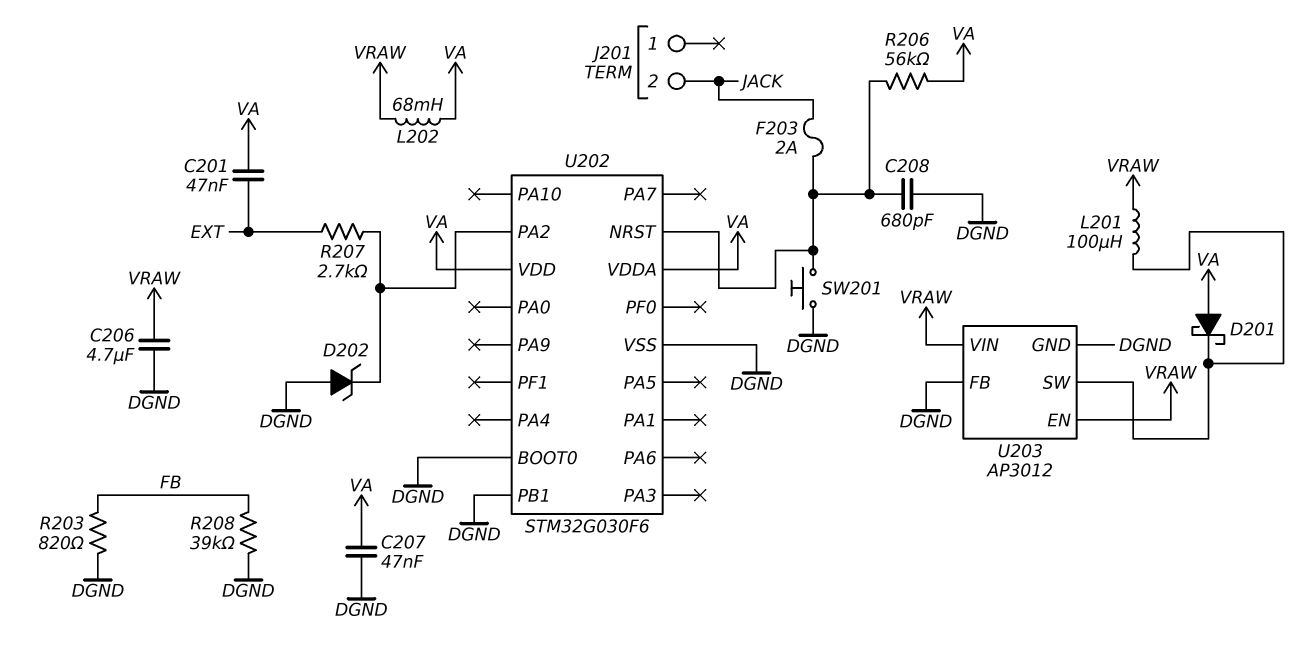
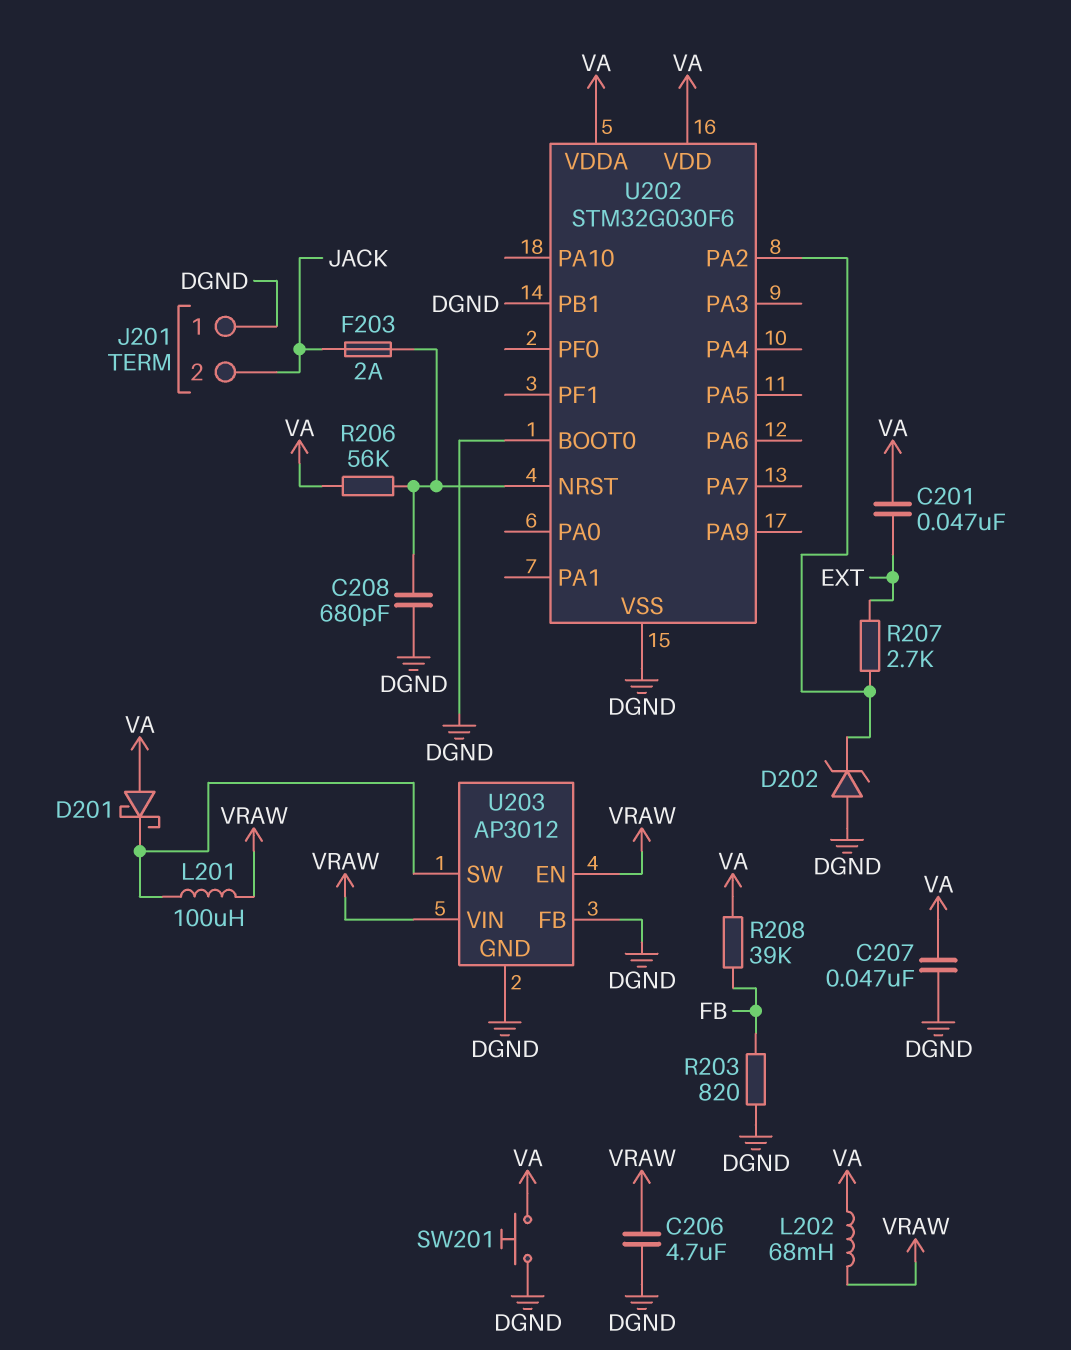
J201 pin 1: none -> DGND
R208: 39k (DGND, FB) -> 39k (FB, VA)
SW201: button (DGND, U202/NRST) -> button (DGND, VA)

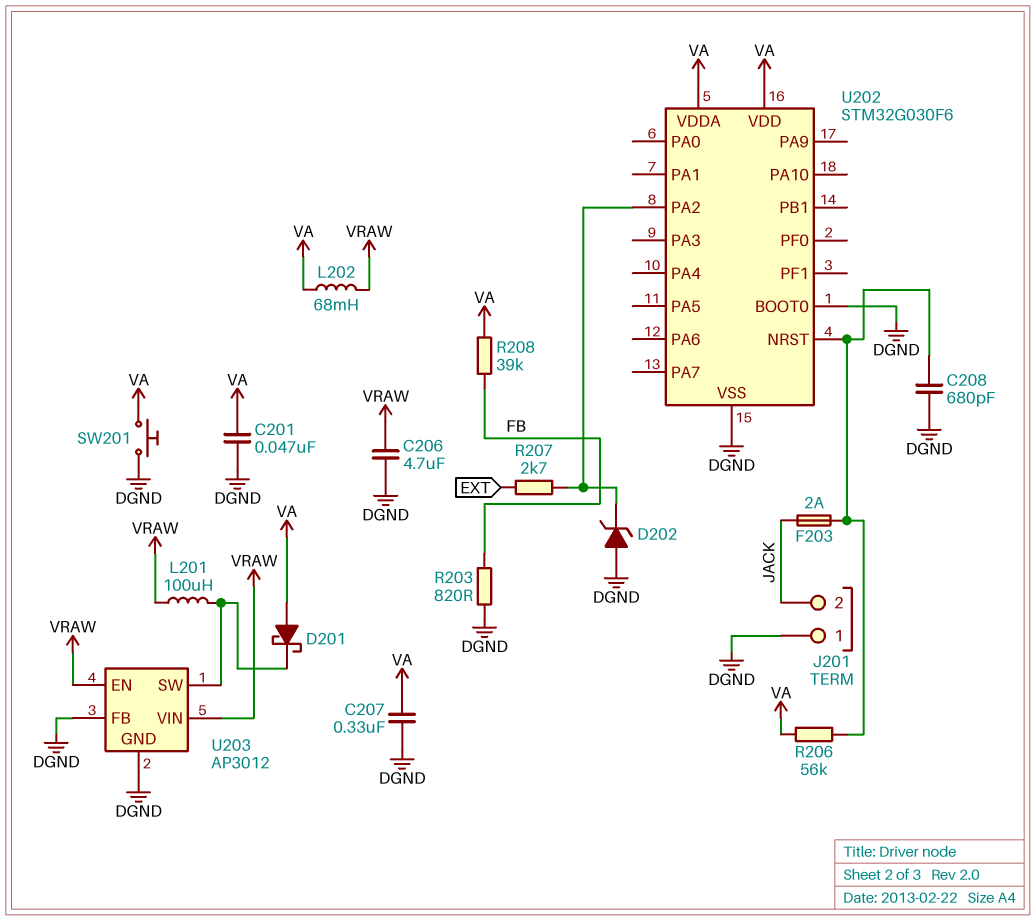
C201: 47nF (EXT, VA) -> 47nF (DGND, VA)
C207: 47nF (DGND, VA) -> 330nF (DGND, VA)
U202 pin PB1: DGND -> none

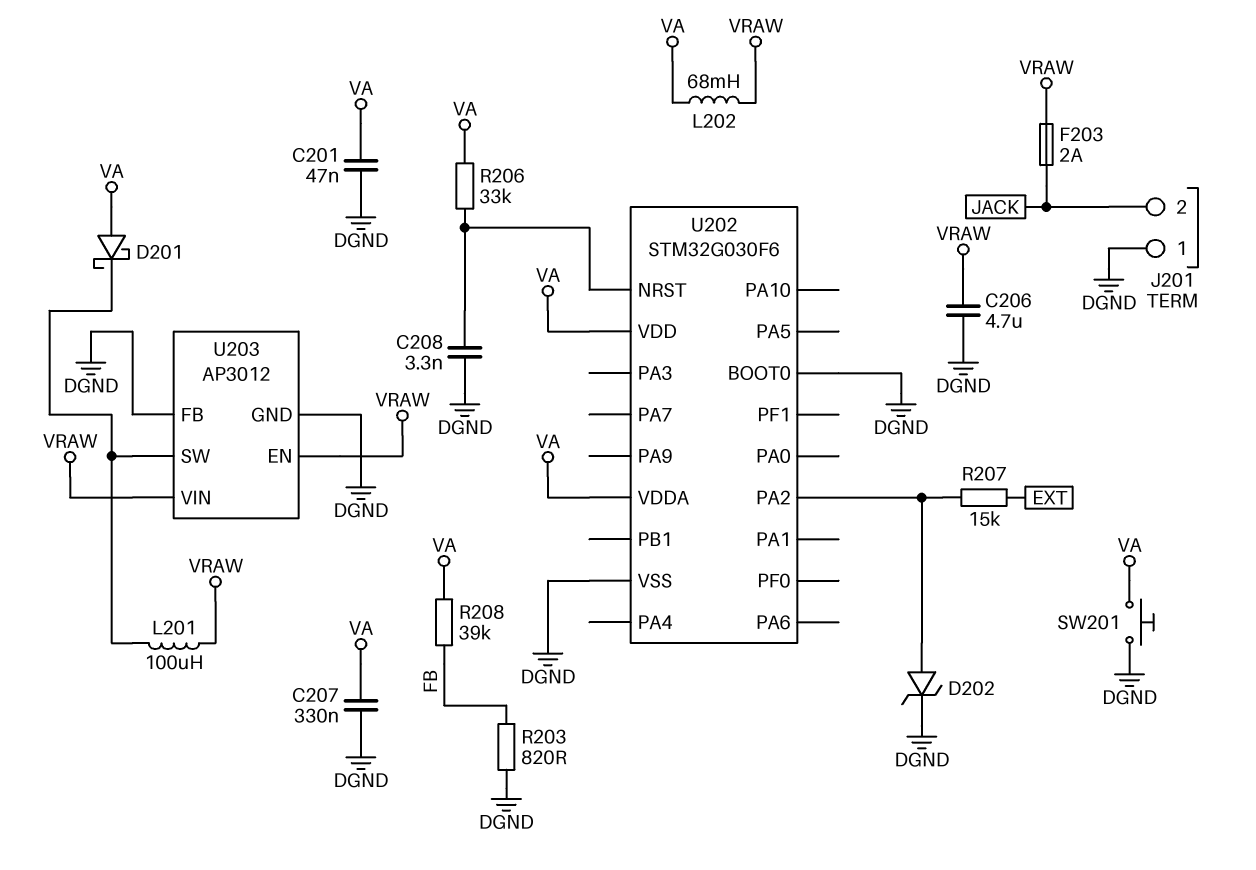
C208: 680pF (DGND, U202/NRST) -> 3.3nF (DGND, U202/NRST)
D202: zener (A DGND, K U202/PA2) -> zener (A U202/PA2, K DGND)
F203: 2A (JACK, U202/NRST) -> 2A (JACK, VRAW)
R206: 56k (U202/NRST, VA) -> 33k (U202/NRST, VA)
R207: 2.7k (EXT, U202/PA2) -> 15k (EXT, U202/PA2)

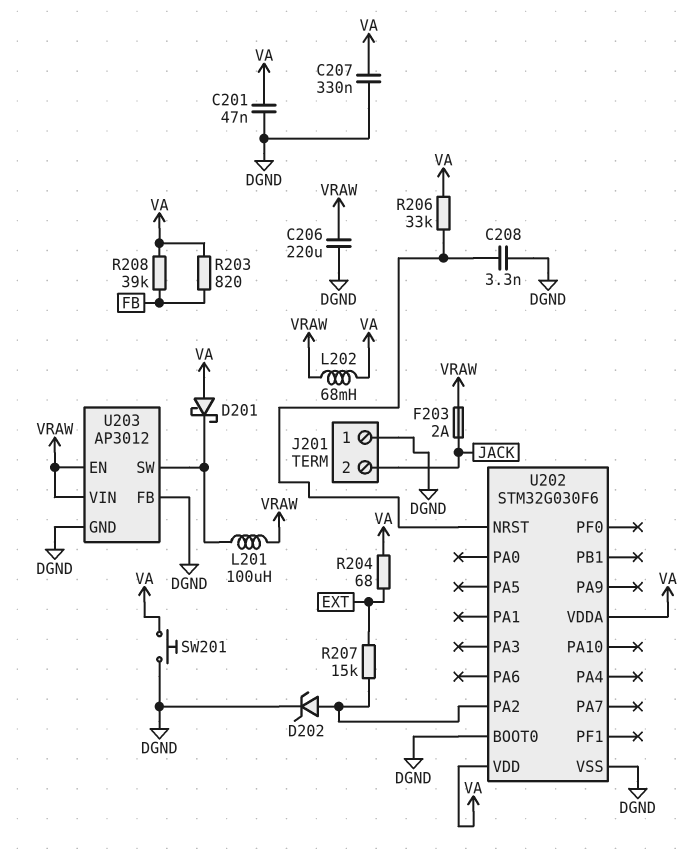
C206: 4.7uF (DGND, VRAW) -> 220uF (DGND, VRAW)
R203: 820 (DGND, FB) -> 820 (FB, VA)
R204: none -> 68 (EXT, VA)

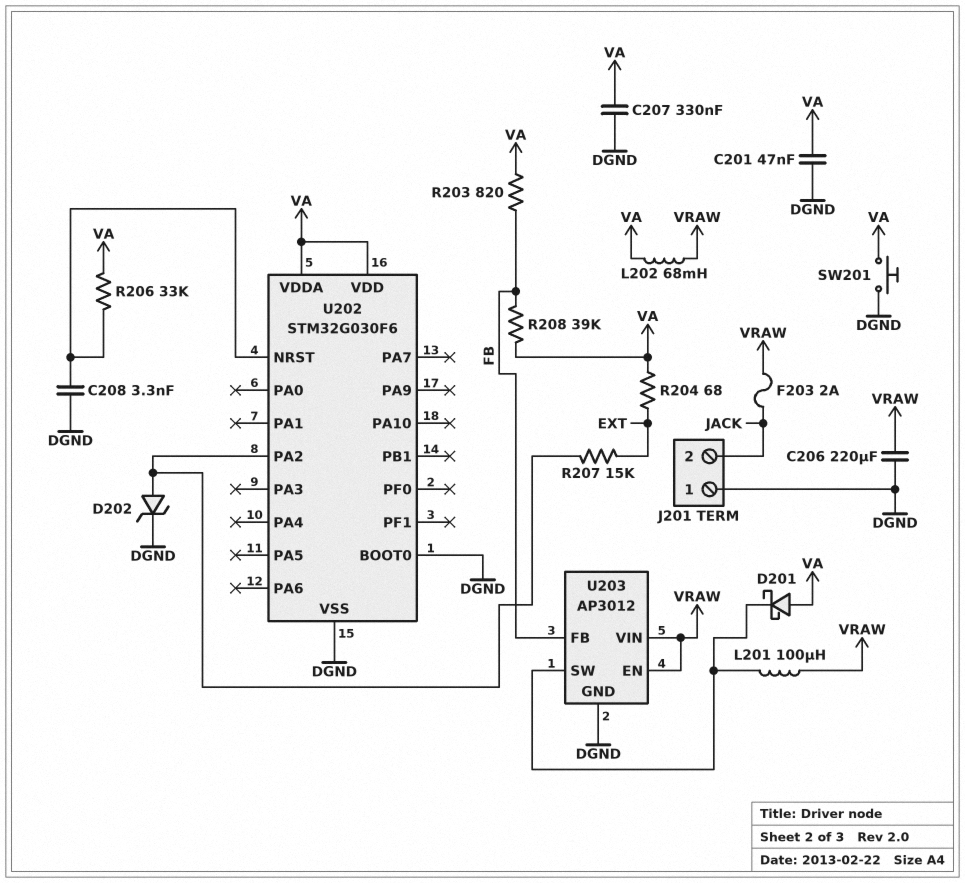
U203 pin FB: DGND -> FB

